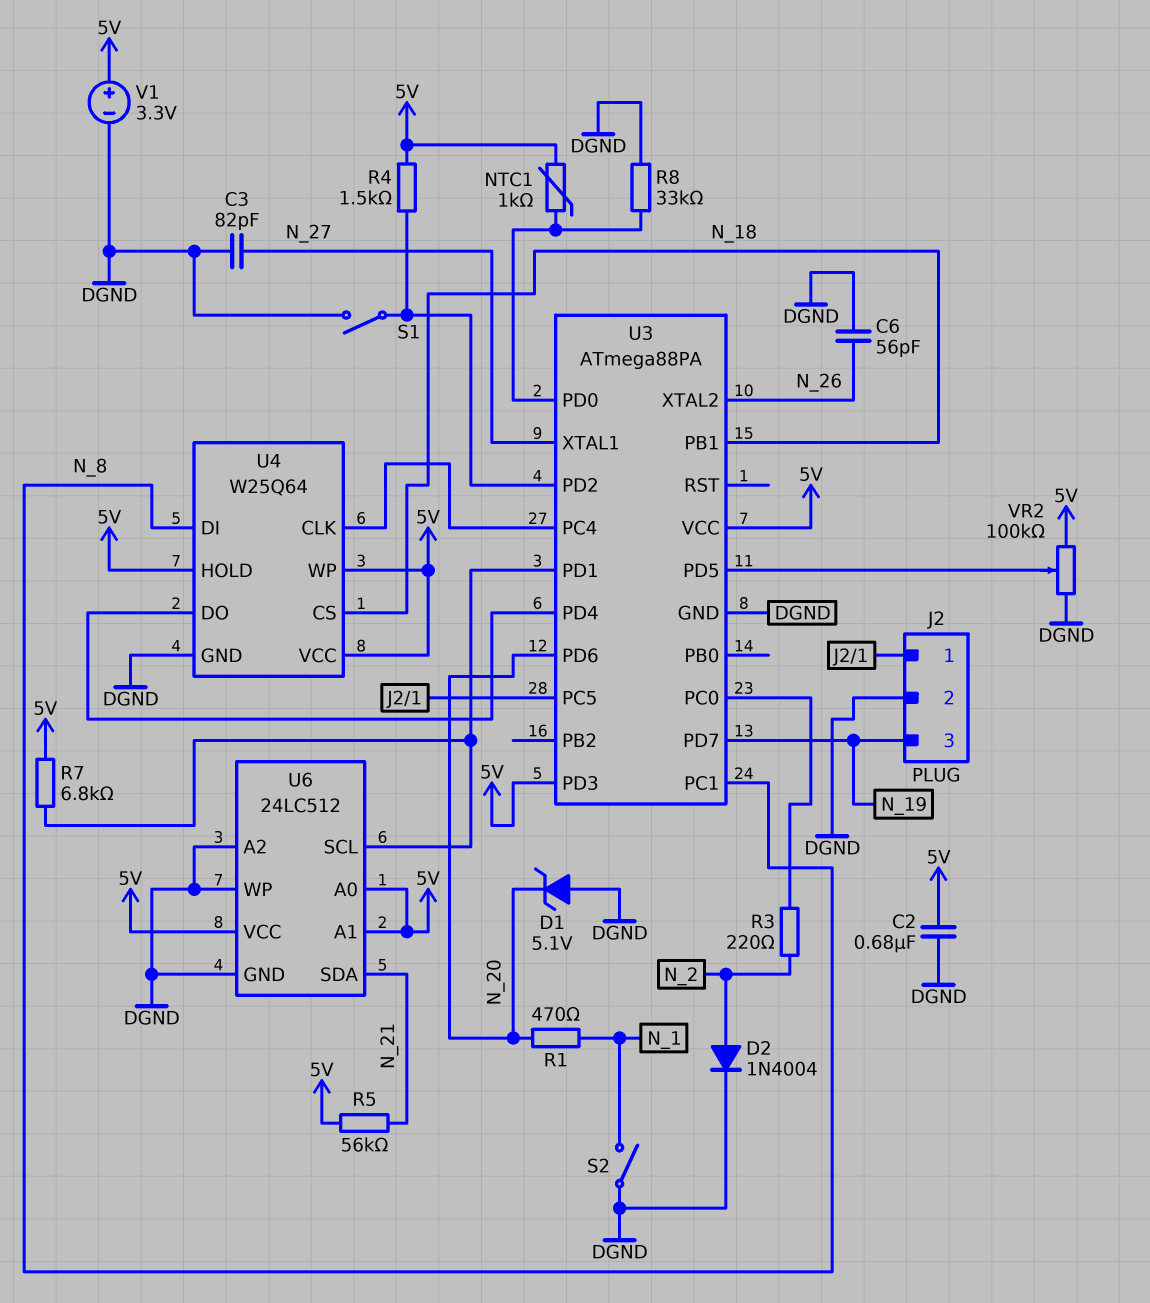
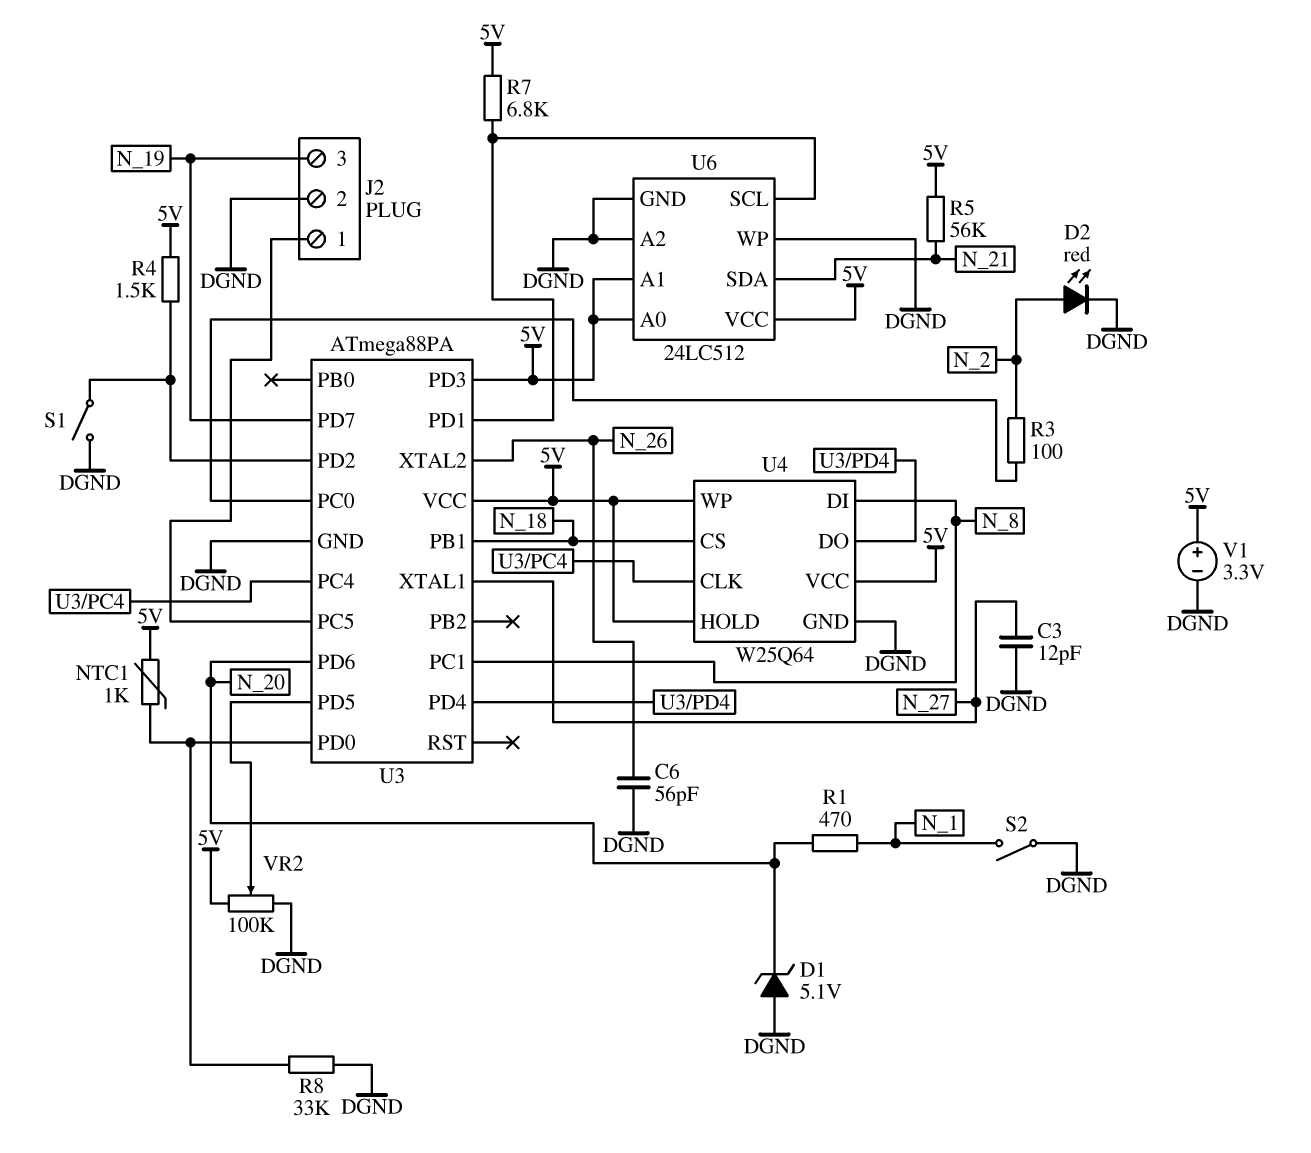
C2: 680nF (5V, DGND) -> none
C3: 82pF (DGND, N_27) -> 12pF (DGND, N_27)
D2: diode 1N4004 (A N_2, K DGND) -> LED red (A N_2, K DGND)
R3: 220 (N_2, U3/PC0) -> 100 (N_2, U3/PC0)

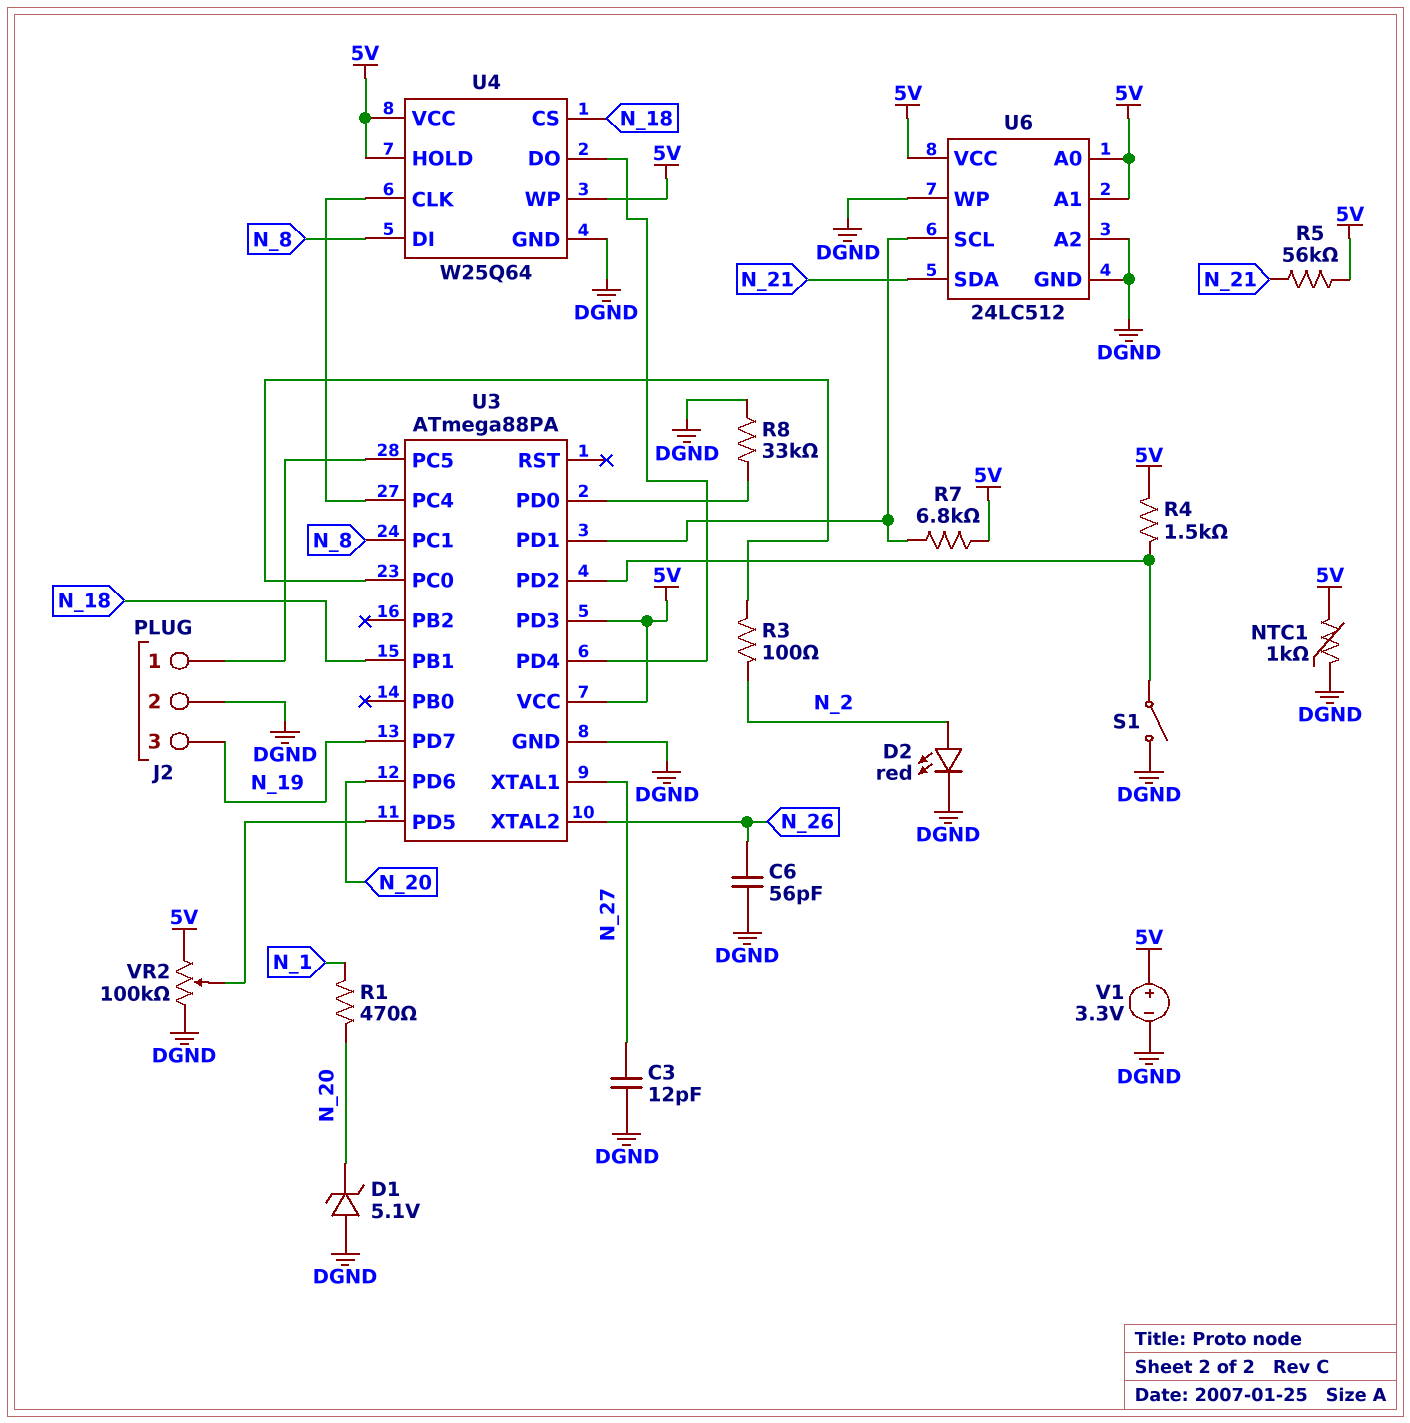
NTC1: 1k (5V, U3/PD0) -> 1k (5V, DGND)
S2: switch (DGND, N_1) -> none

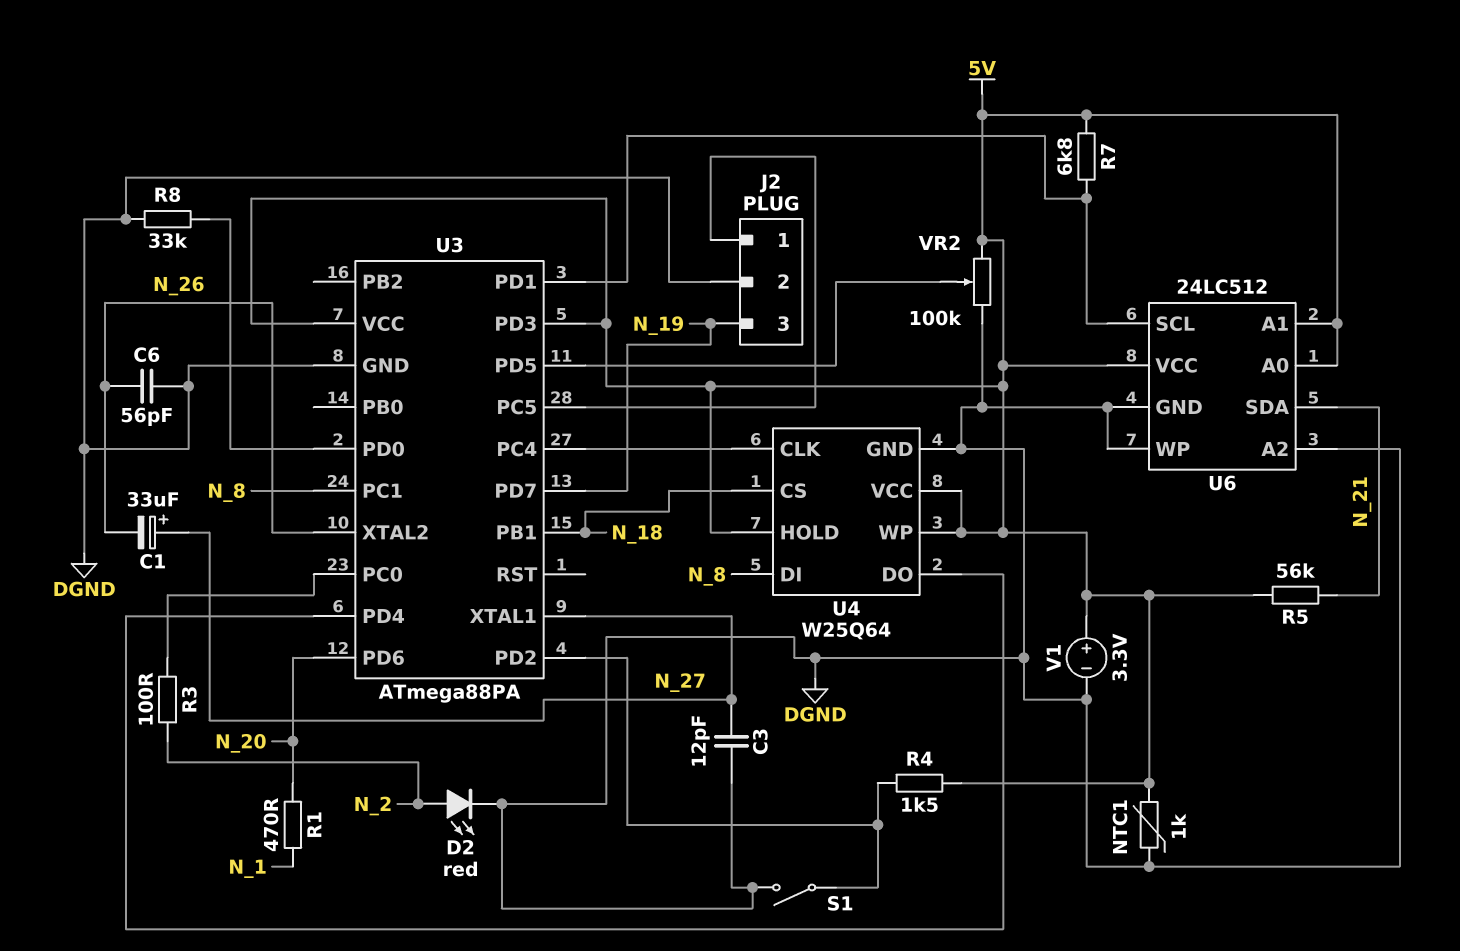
C1: none -> 33uF (plus N_27, minus N_26)
D1: zener 5.1V (A DGND, K N_20) -> none

